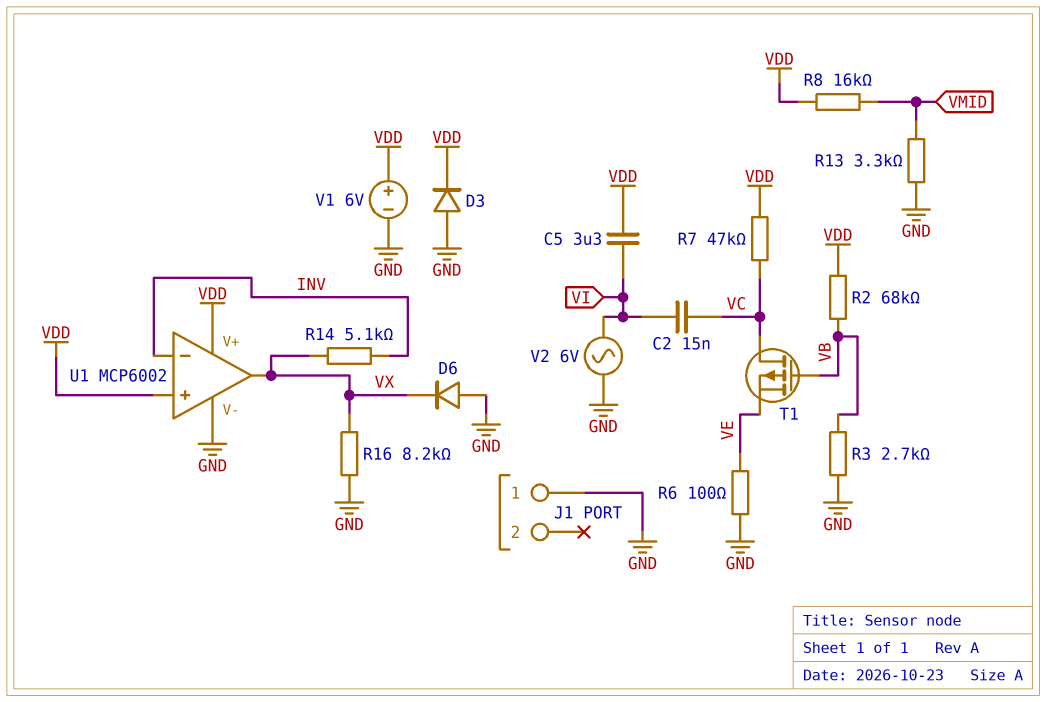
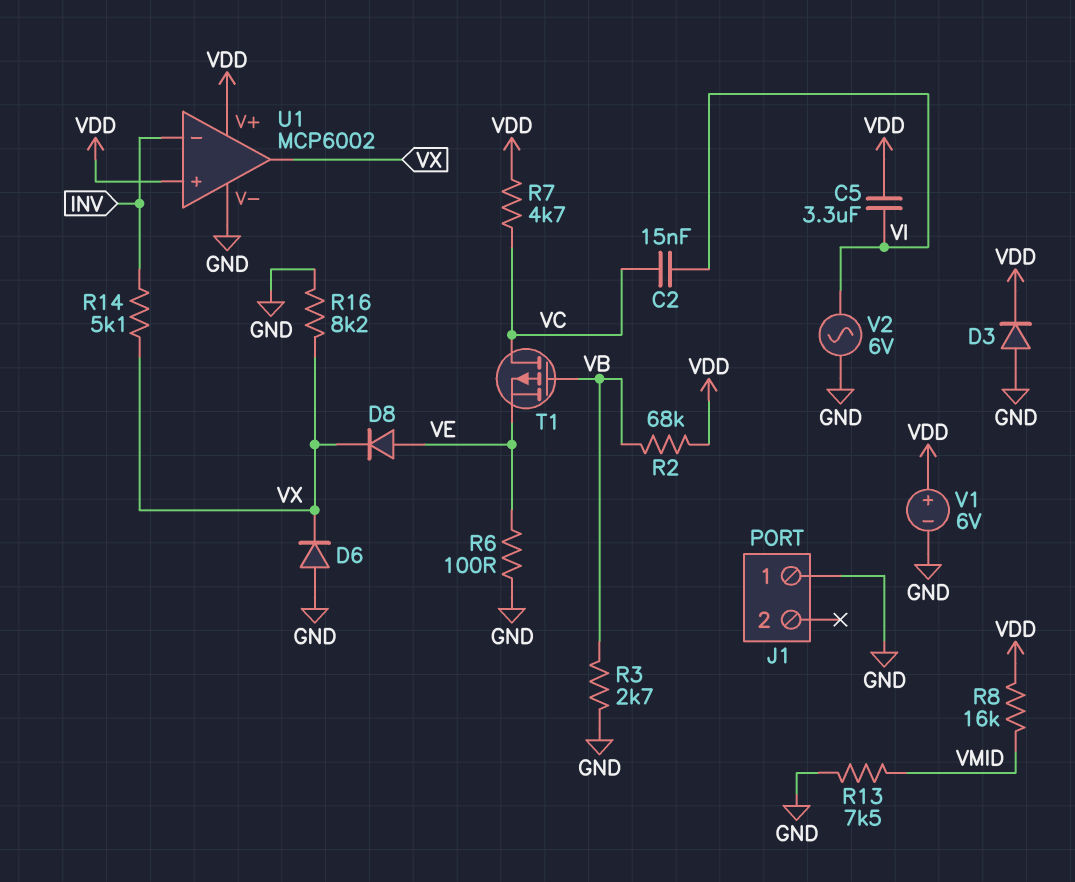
D8: none -> diode (A VE, K VX)
R7: 47k (VC, VDD) -> 4.7k (VC, VDD)
R13: 3.3k (GND, VMID) -> 7.5k (GND, VMID)

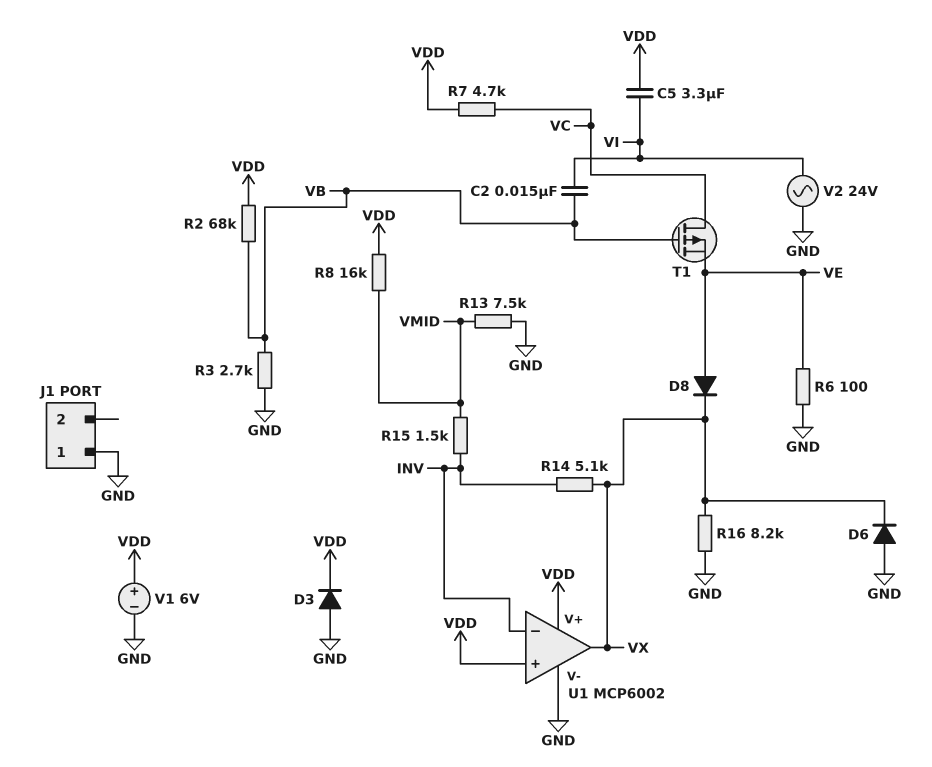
C2: 15nF (VC, VI) -> 15nF (VB, VI)
R15: none -> 1.5k (INV, VMID)
V2: AC 6V (GND, VI) -> AC 24V (GND, VI)

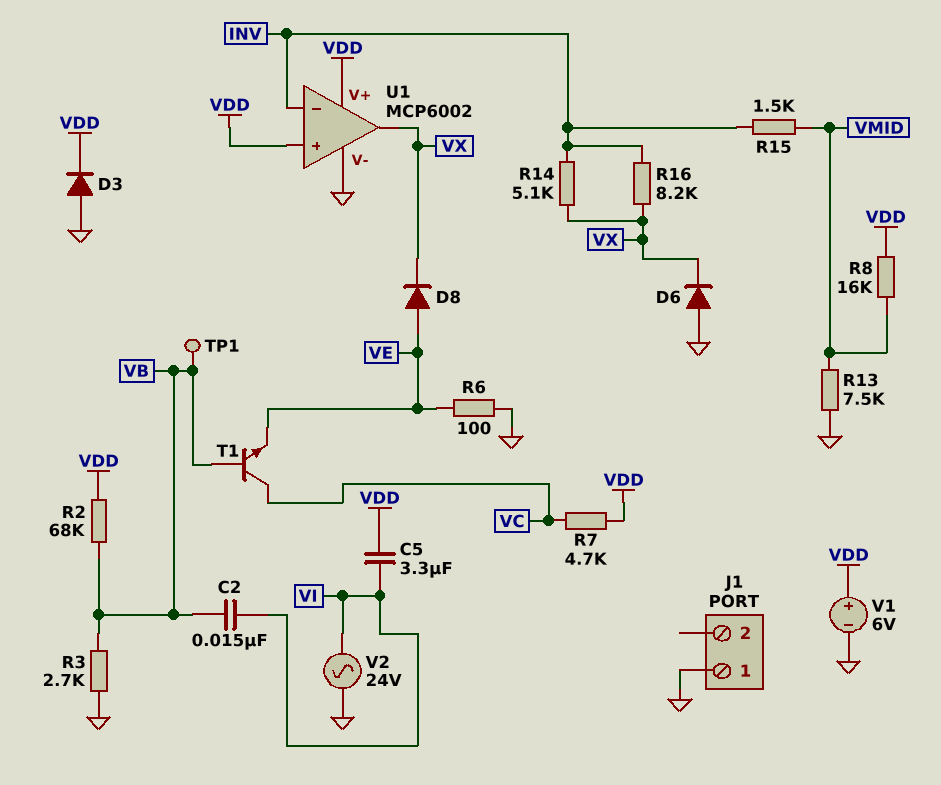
R16: 8.2k (GND, VX) -> 8.2k (INV, VX)
T1: PMOS (G VB, D VC, S VE) -> NPN (B VB, C VC, E VE)
TP1: none -> test point (VB)

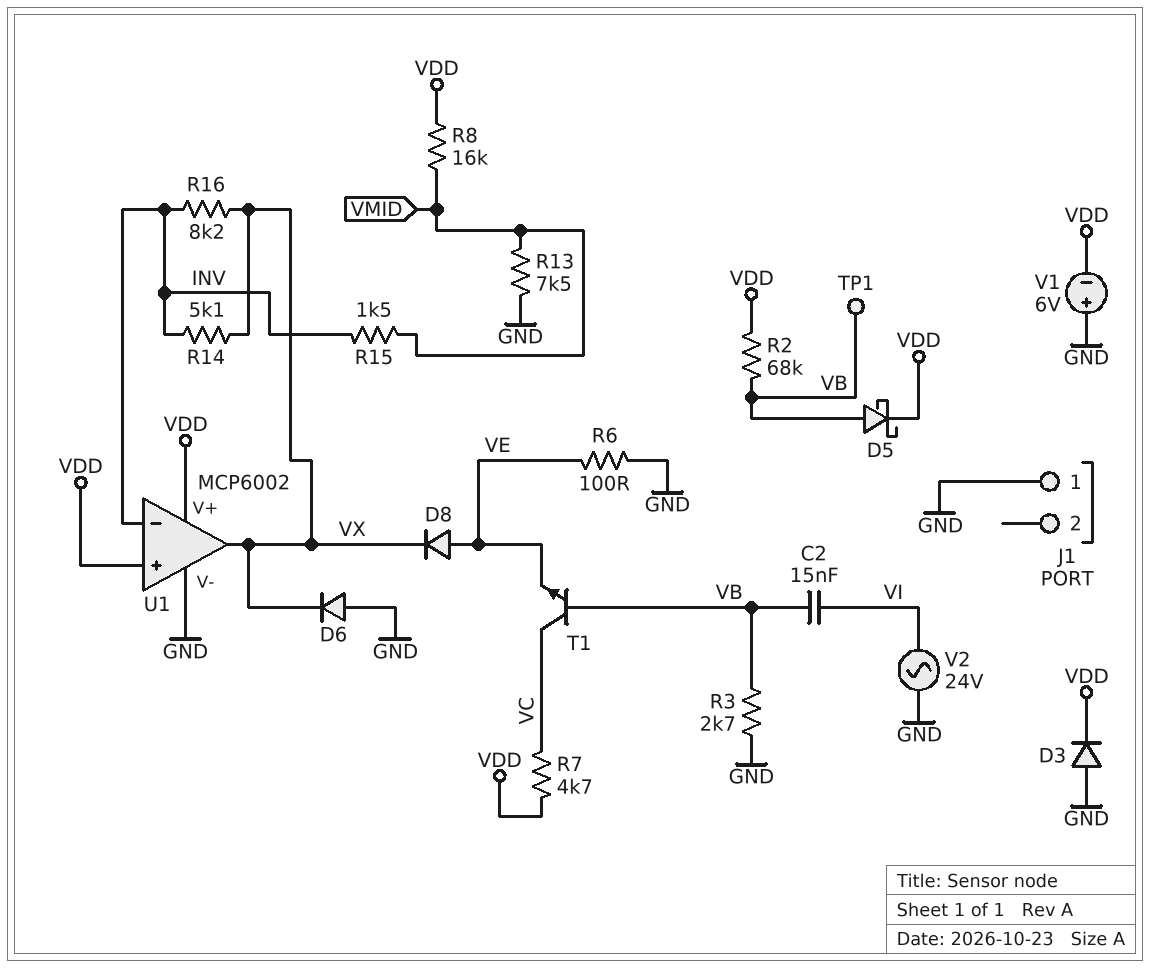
C5: 3.3uF (VDD, VI) -> none
D5: none -> schottky (A VB, K VDD)
V1: 6V (plus VDD, minus GND) -> 6V (plus GND, minus VDD)

